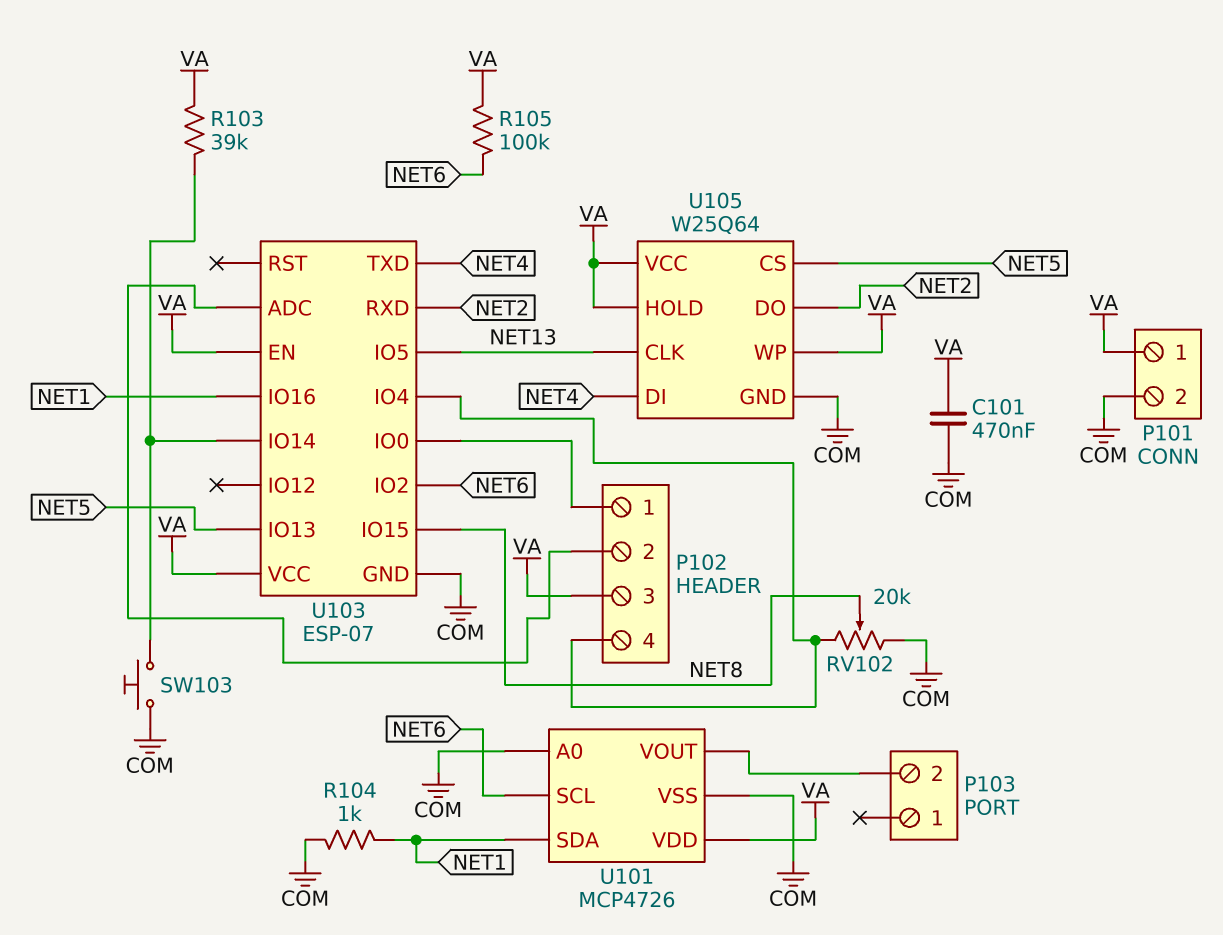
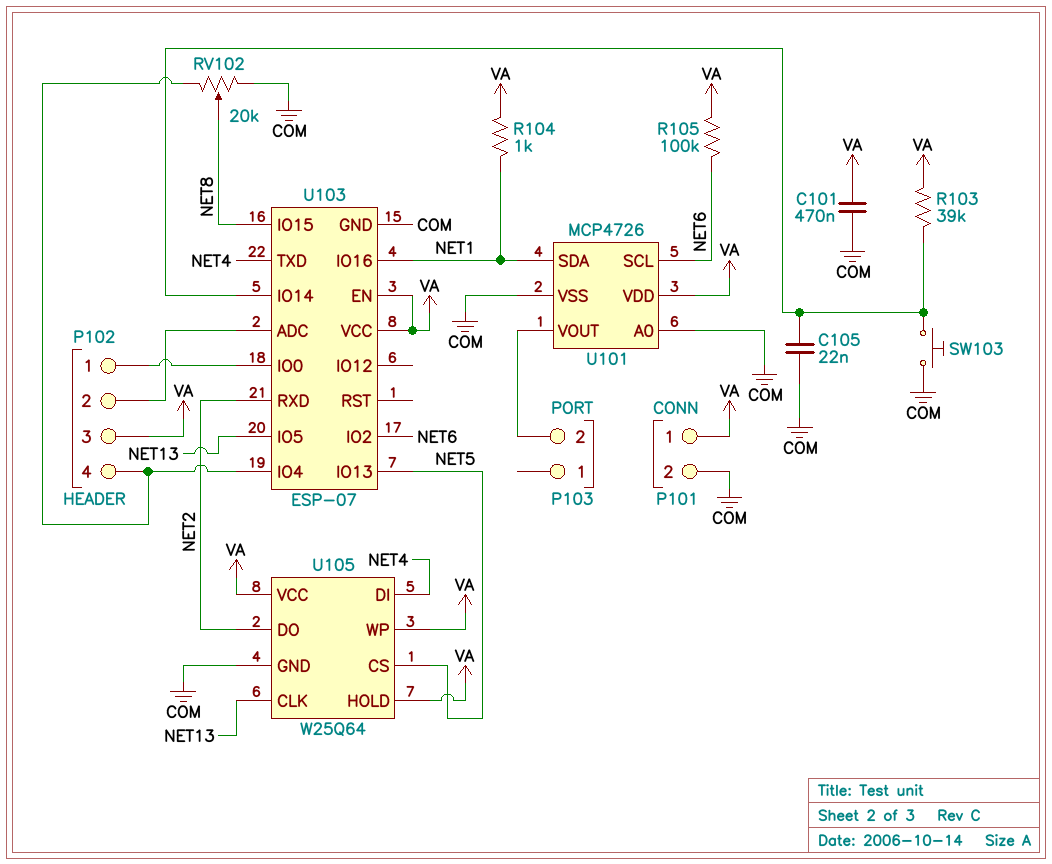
C105: none -> 22nF (COM, U103/IO14)
R104: 1k (COM, NET1) -> 1k (NET1, VA)

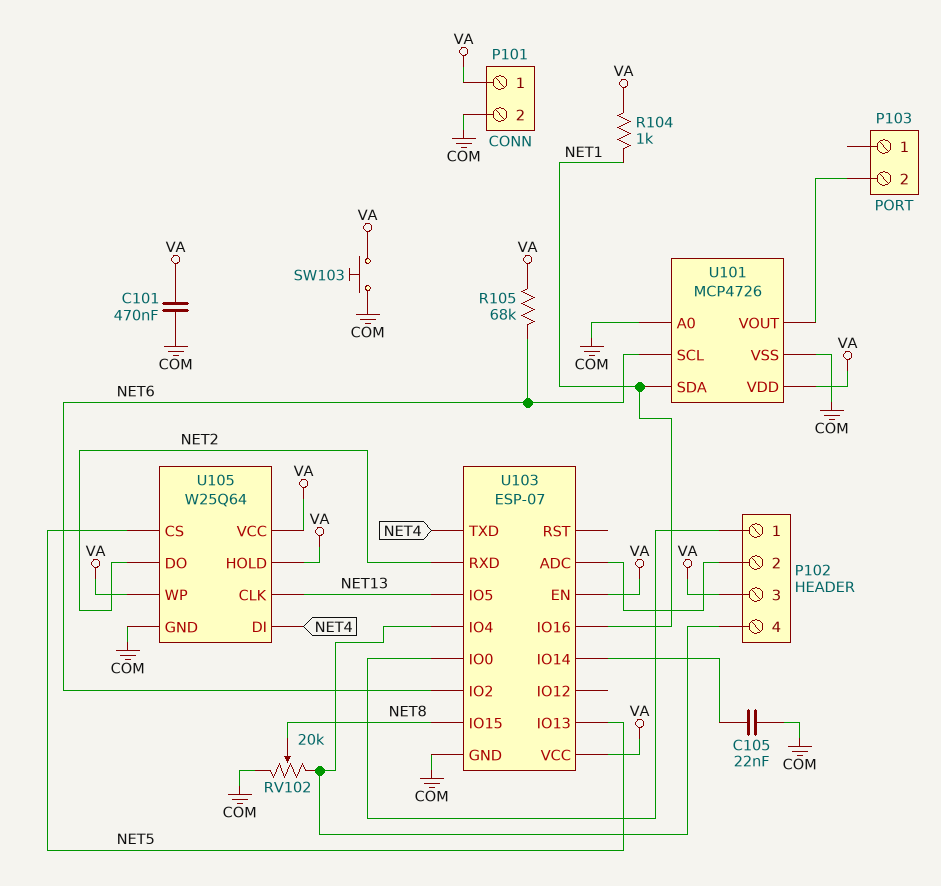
R103: 39k (U103/IO14, VA) -> none
R105: 100k (NET6, VA) -> 68k (NET6, VA)
SW103: button (COM, U103/IO14) -> button (COM, VA)

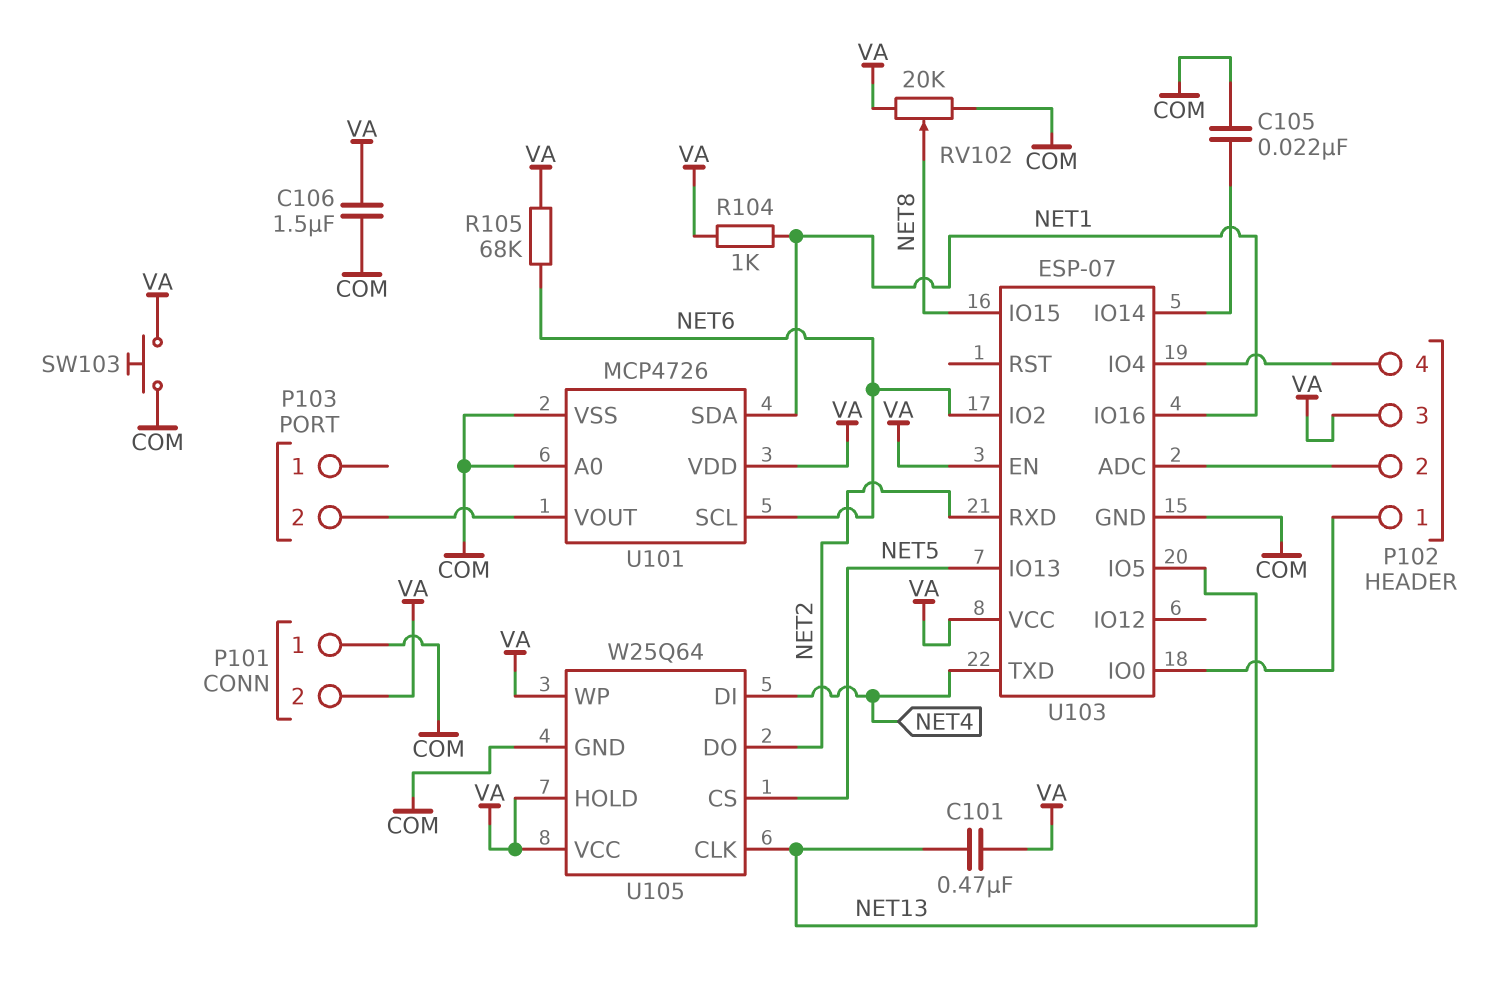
C101: 470nF (COM, VA) -> 470nF (NET13, VA)
C106: none -> 1.5uF (COM, VA)
P101 pin 1: VA -> COM
P101 pin 2: COM -> VA
RV102: 20k (COM, P102/4, wiper NET8) -> 20k (COM, VA, wiper NET8)

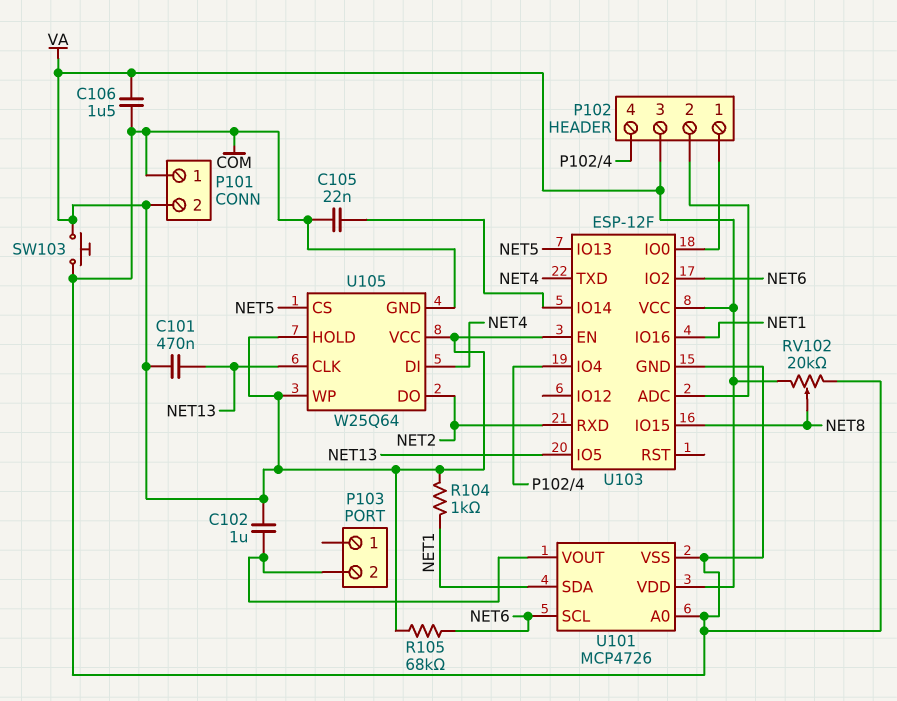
C102: none -> 1uF (P103/2, VA)
U103: ESP-07 -> ESP-12F

